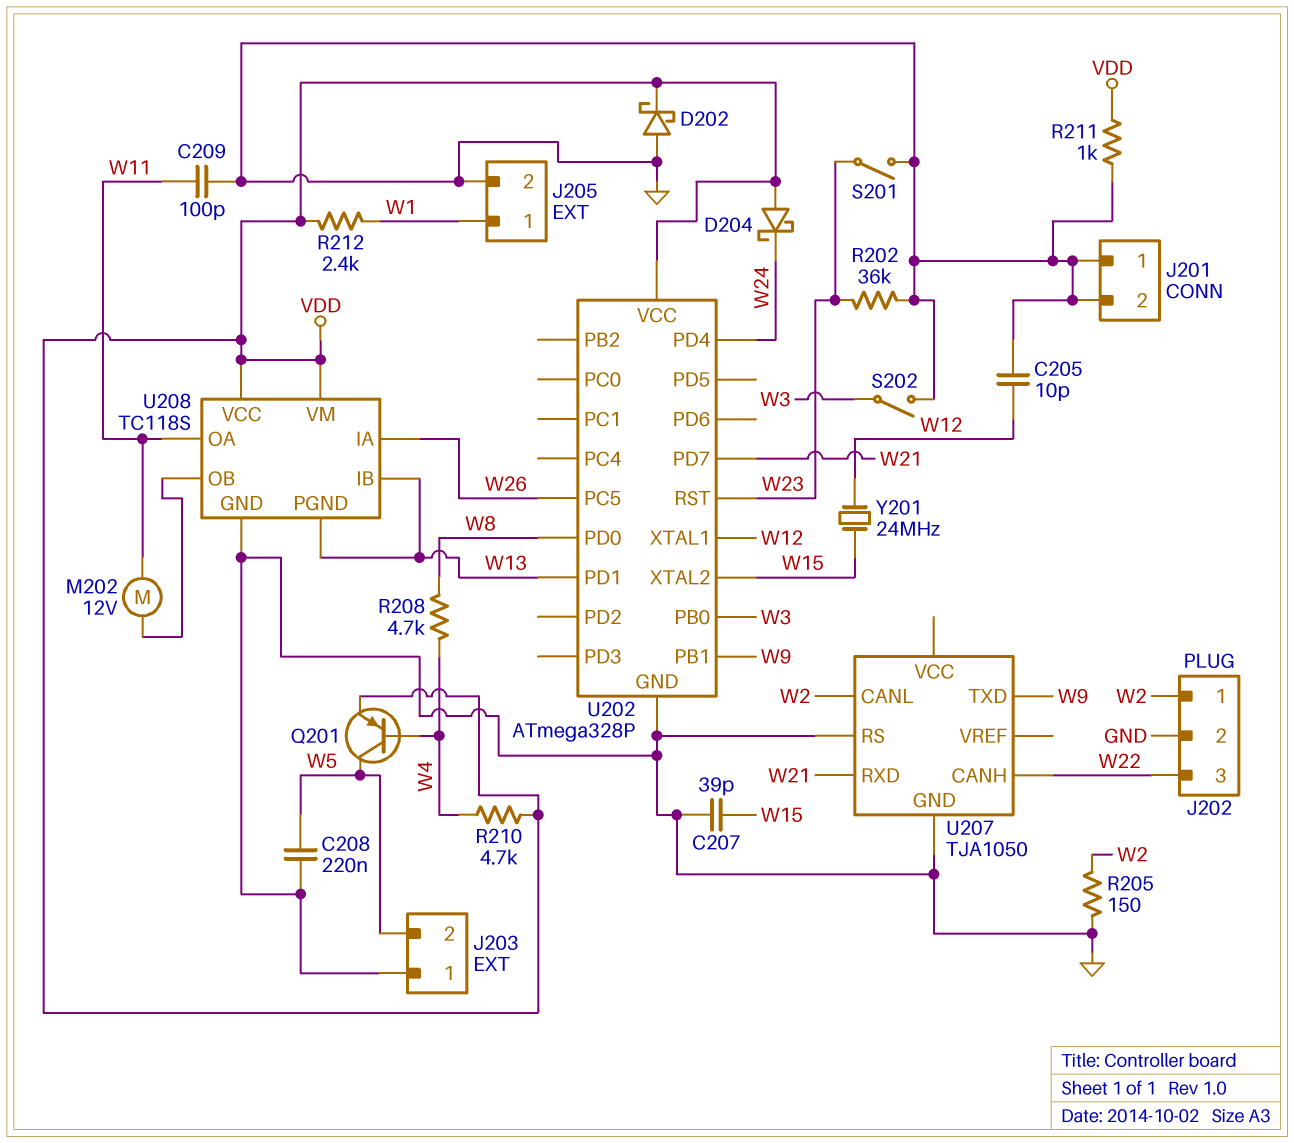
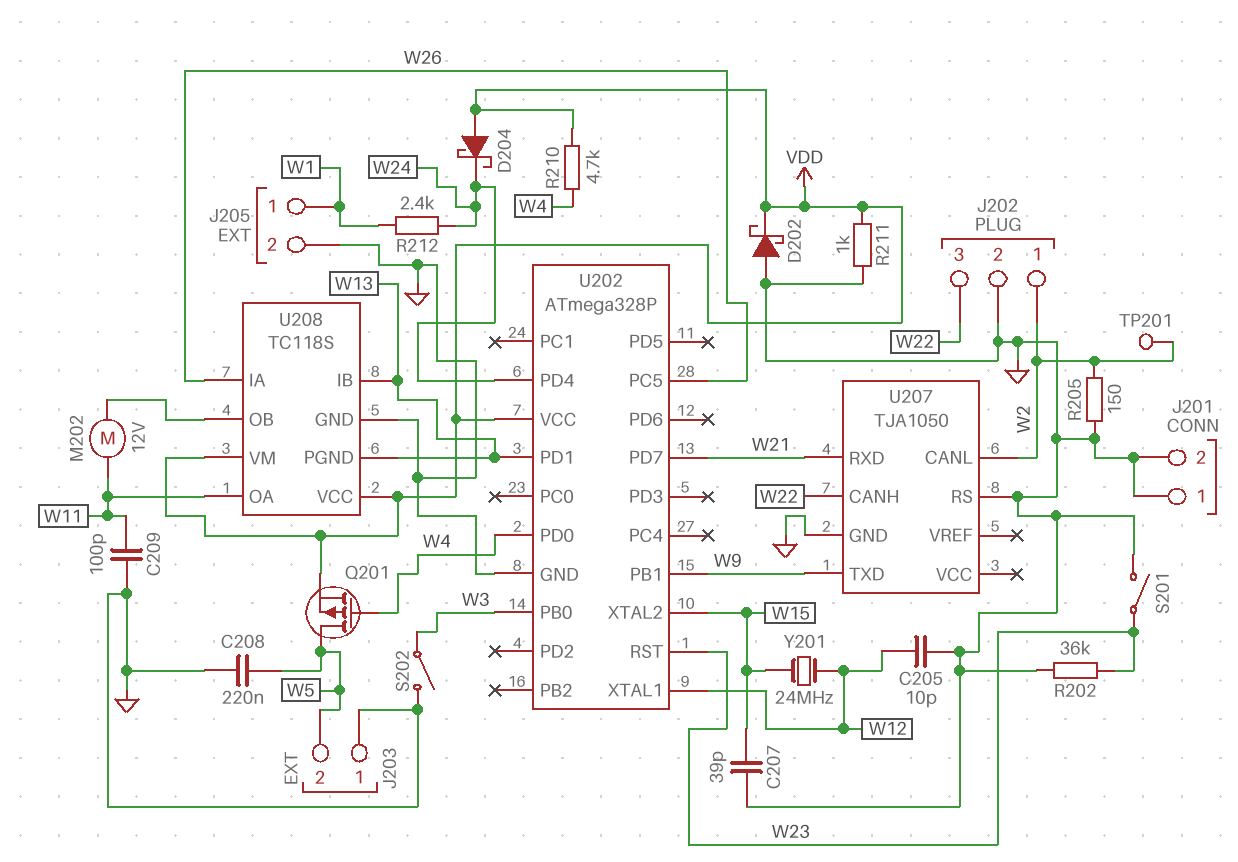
Q201: PNP (B W4, C W5, E VDD) -> PMOS (G W4, D W5, S VDD)
R208: 4.7k (W4, W8) -> none
R212: 2.4k (VDD, W1) -> 2.4k (W1, W24)
TP201: none -> test point (W2)
U202 pin PD0: W8 -> W4

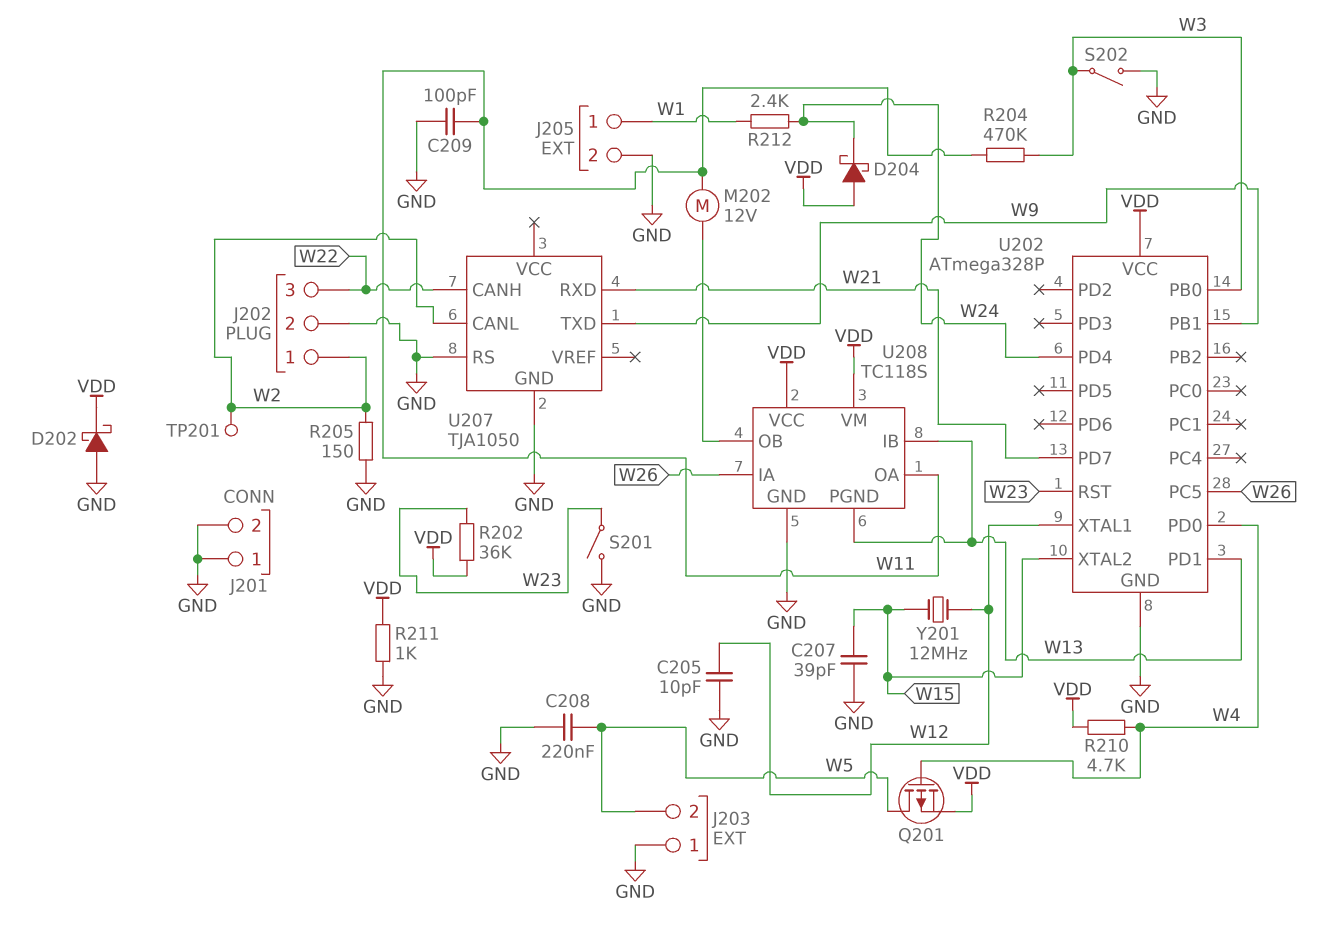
R202: 36k (GND, W23) -> 36k (VDD, W23)
R204: none -> 470k (W3, W11)
Y201: 24MHz (W12, W15) -> 12MHz (W12, W15)

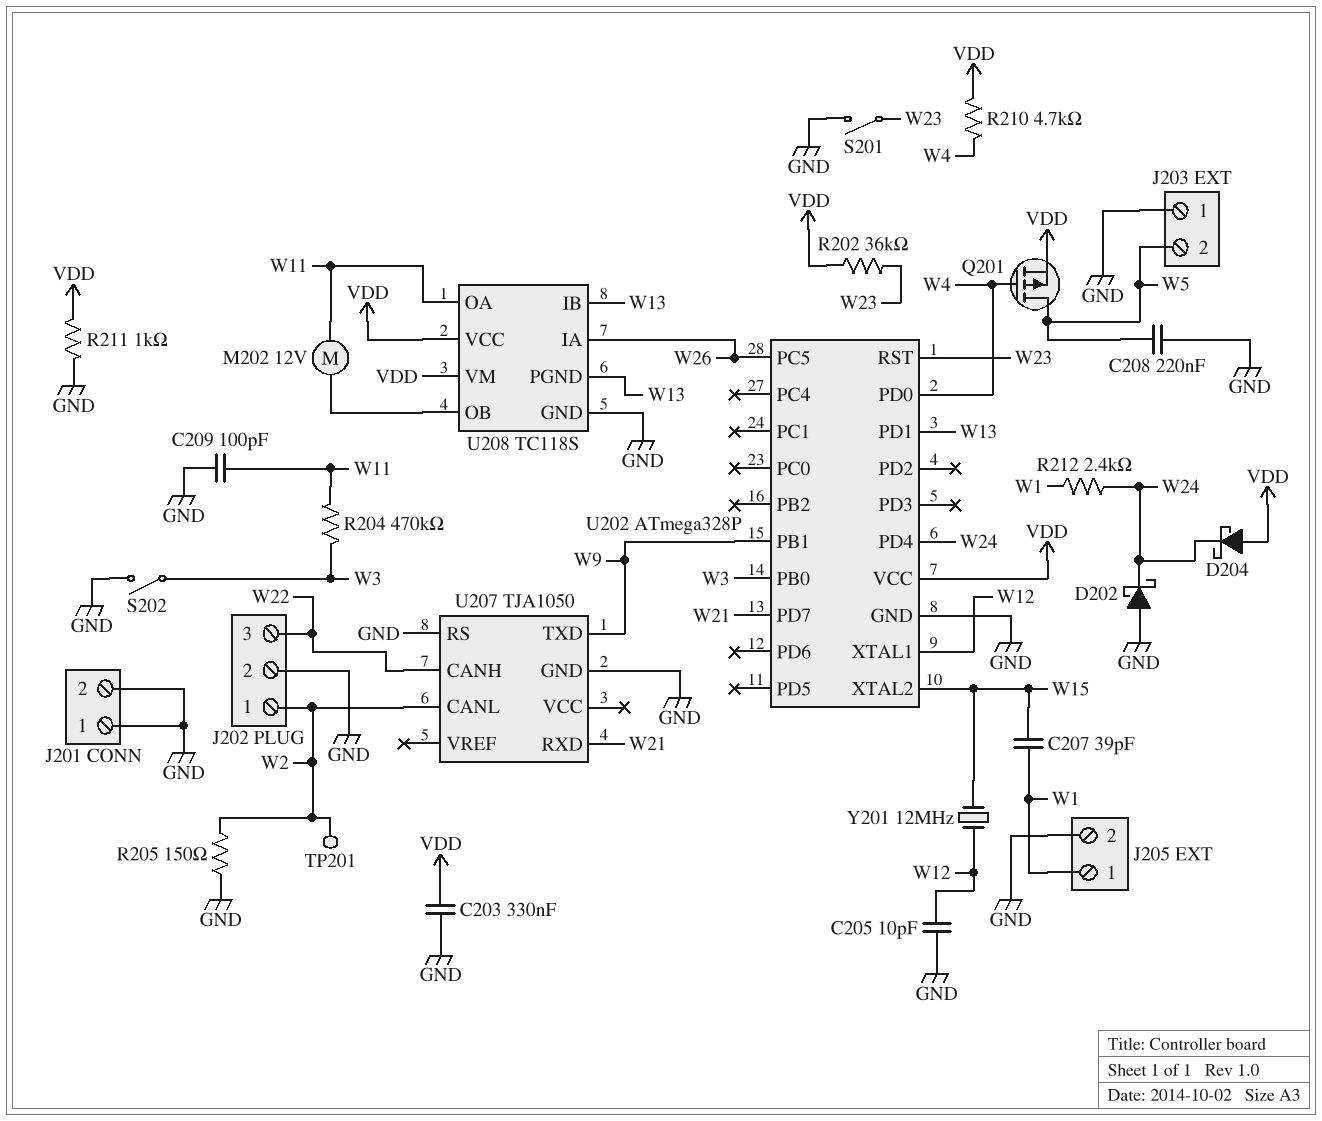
C203: none -> 330nF (GND, VDD)
C207: 39pF (GND, W15) -> 39pF (W1, W15)
D202: schottky (A GND, K VDD) -> schottky (A GND, K W24)

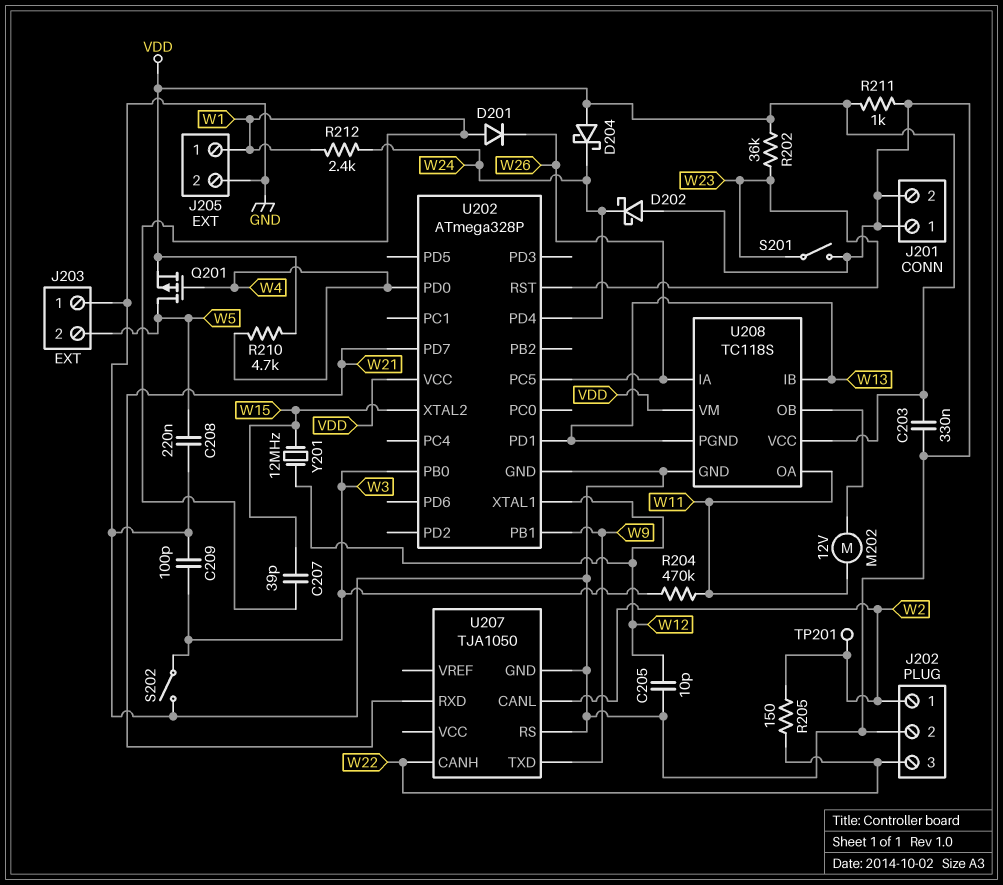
C209: 100pF (GND, W11) -> 100pF (GND, W3)
D201: none -> diode (A W1, K W26)
R205: 150 (GND, W2) -> 150 (W2, W22)

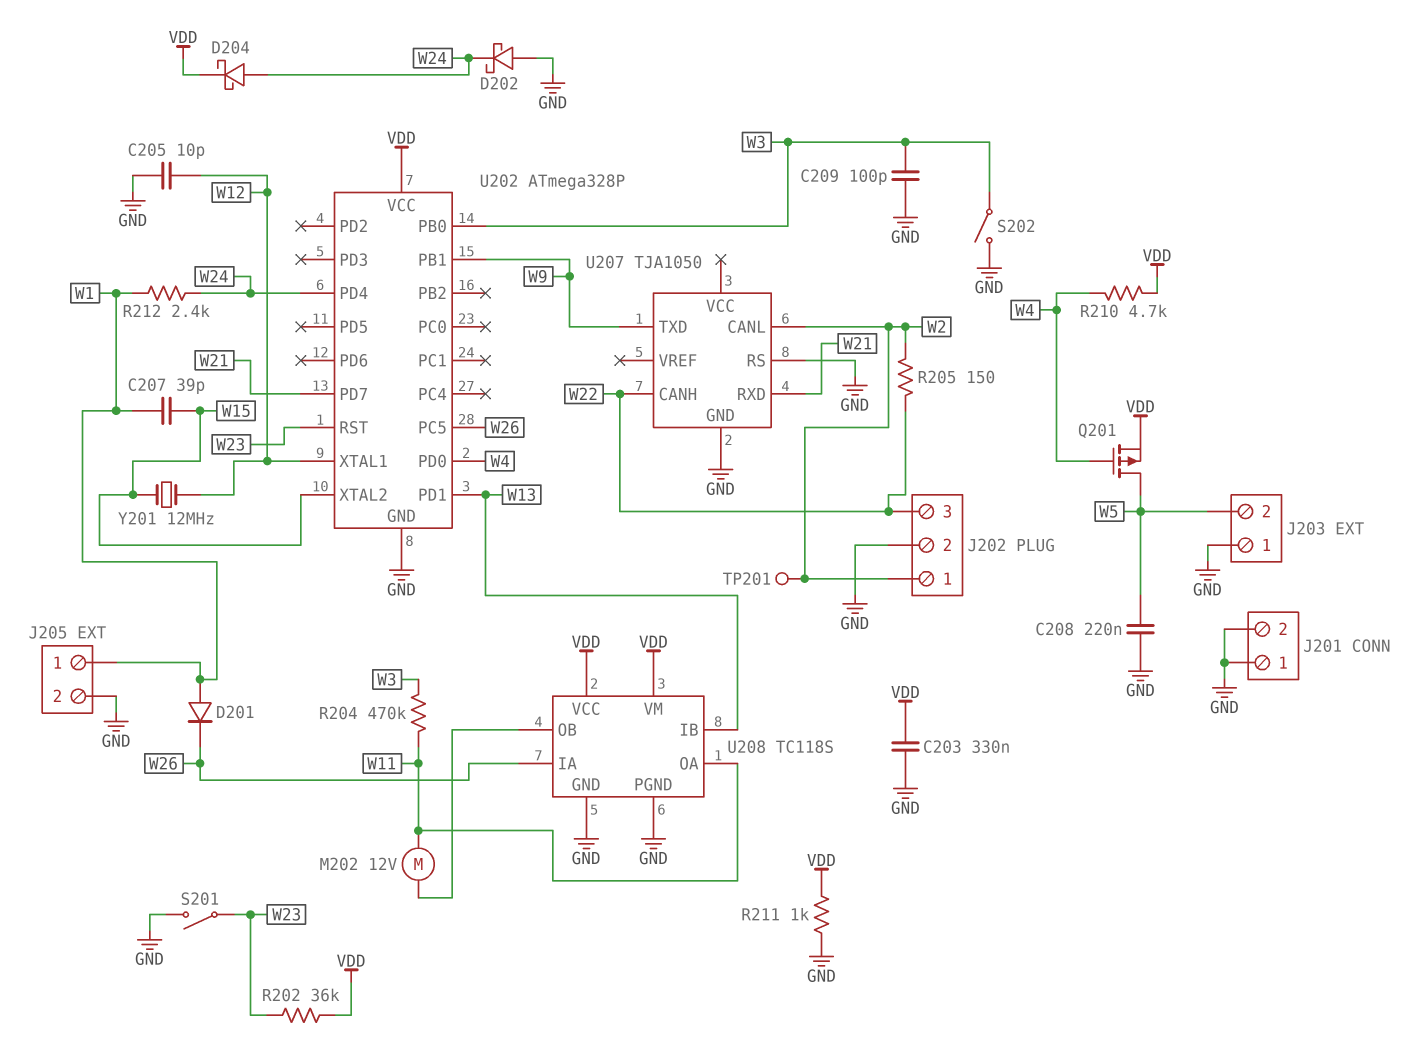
D204: schottky (A VDD, K W24) -> schottky (A W24, K VDD)
U208 pin PGND: W13 -> GND

